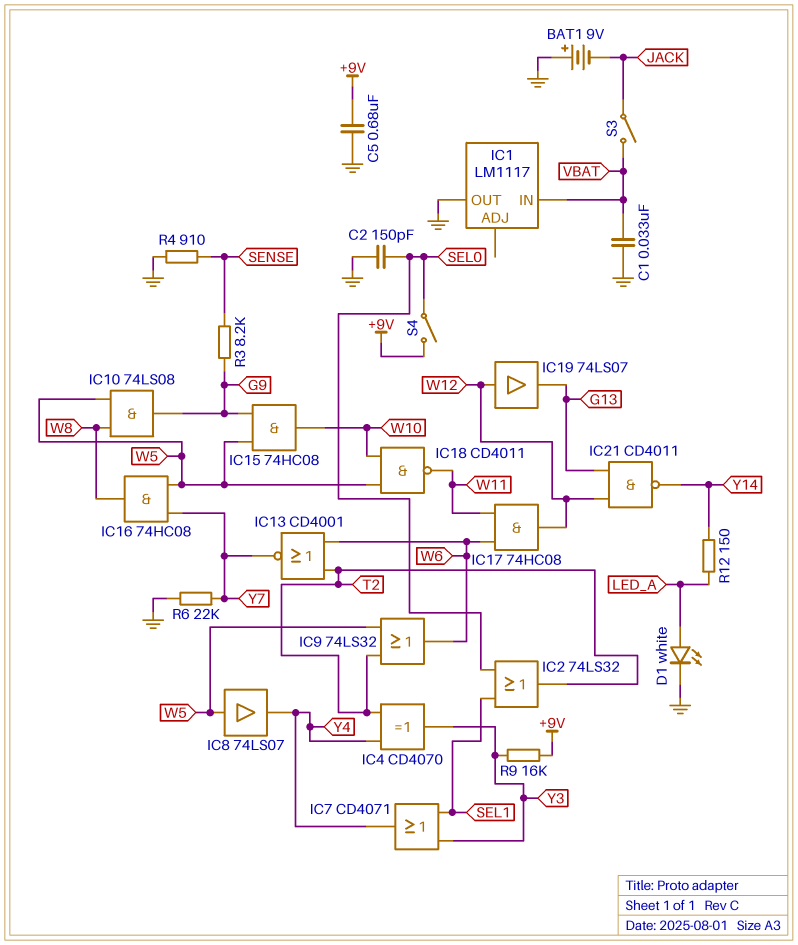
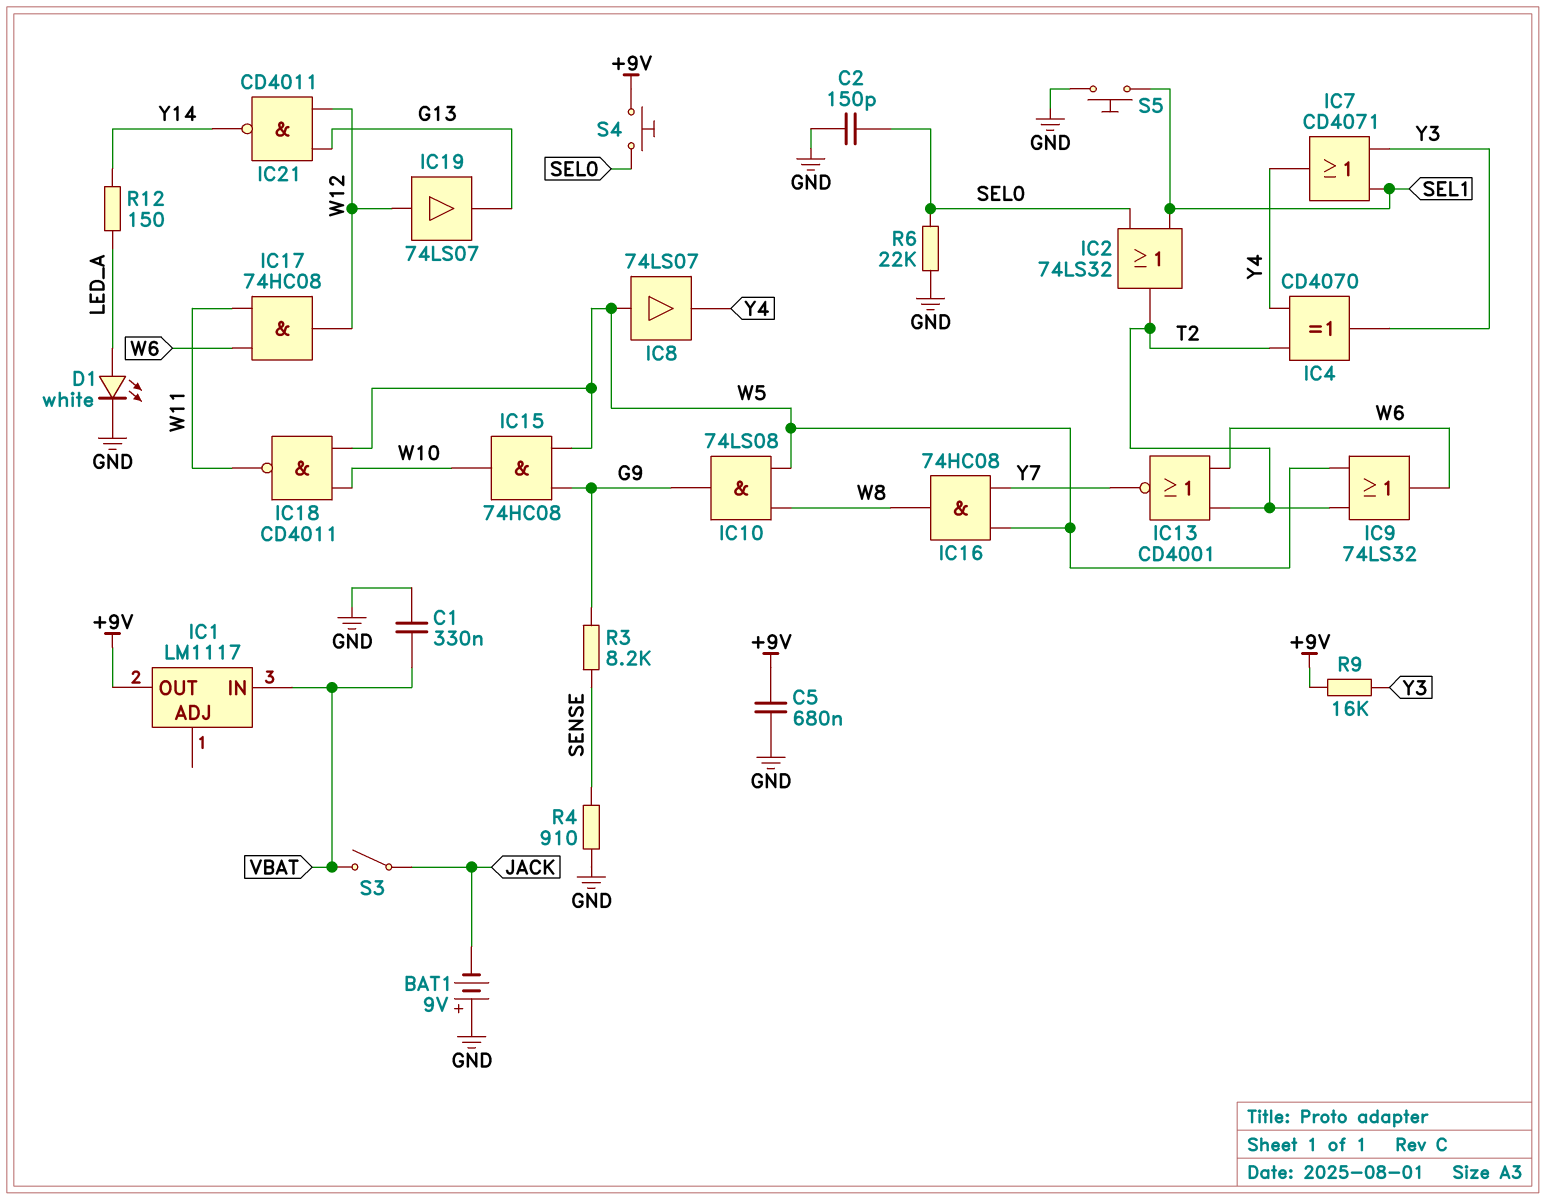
C1: 33nF (GND, VBAT) -> 330nF (GND, VBAT)
IC1 pin OUT: GND -> +9V
R6: 22k (GND, Y7) -> 22k (GND, SEL0)
S4: switch (+9V, SEL0) -> button (+9V, SEL0)
S5: none -> button (GND, SEL1)

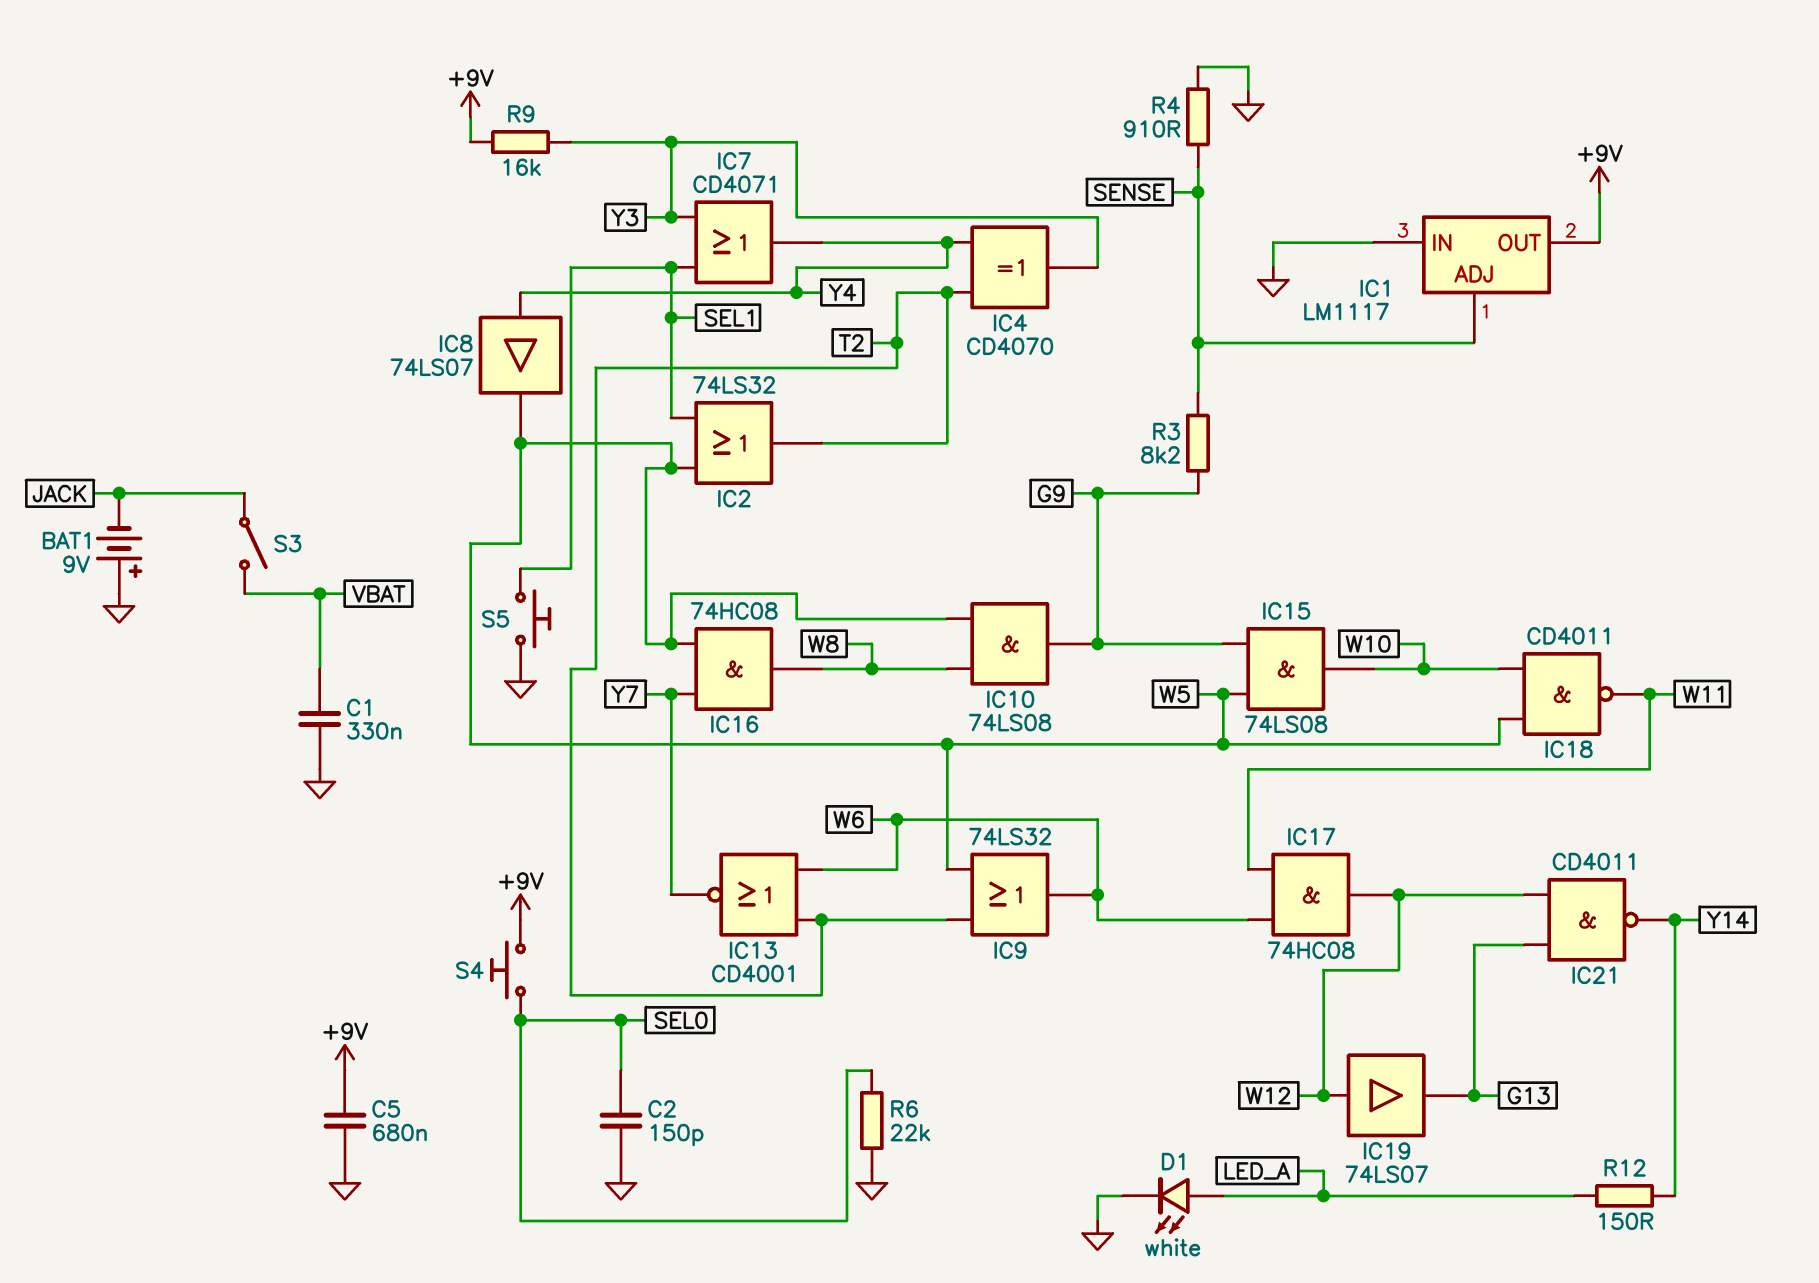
IC1 pin ADJ: none -> SENSE
IC1 pin IN: VBAT -> GND
IC2: OR 74LS32 (in SEL0, in SEL1, out T2) -> OR 74LS32 (in SEL1, in W5, out T2)
IC8: buffer 74LS07 (in W5, out Y4) -> buffer 74LS07 (in Y4, out W5)
IC15: AND 74HC08 (in G9, in W5, out W10) -> AND 74LS08 (in G9, in W5, out W10)

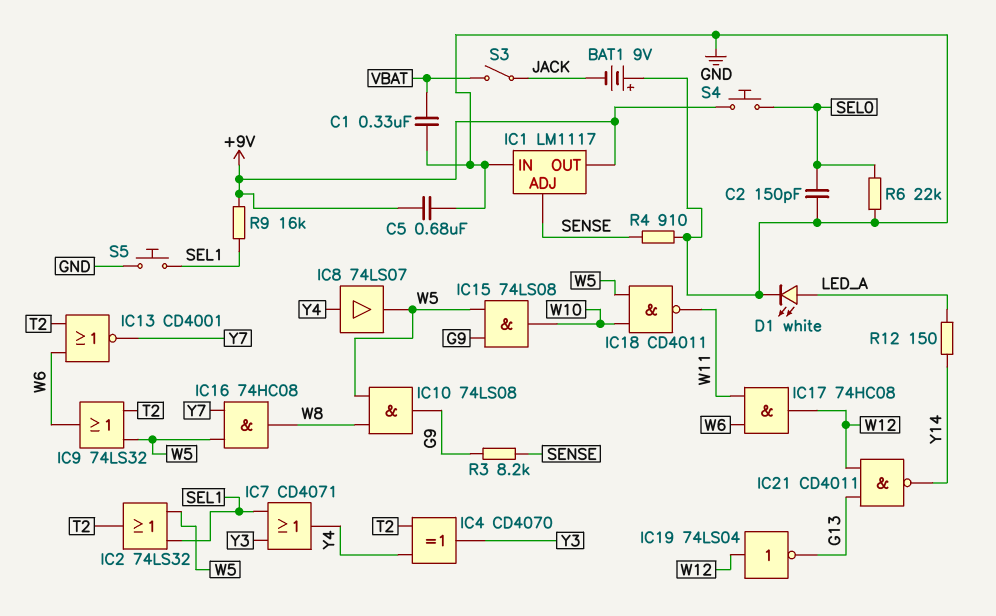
IC19: buffer 74LS07 (in W12, out G13) -> NOT 74LS04 (in W12, out G13)
R9: 16k (+9V, Y3) -> 16k (+9V, SEL1)

